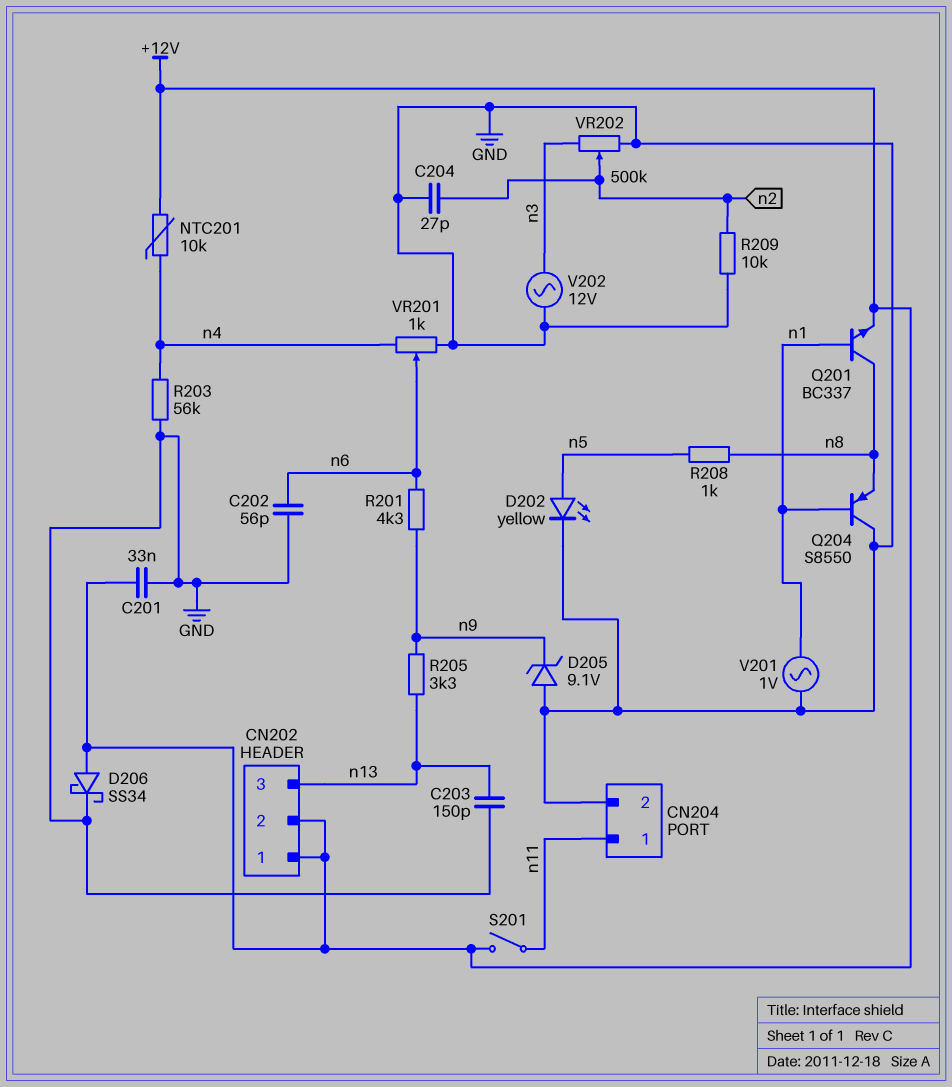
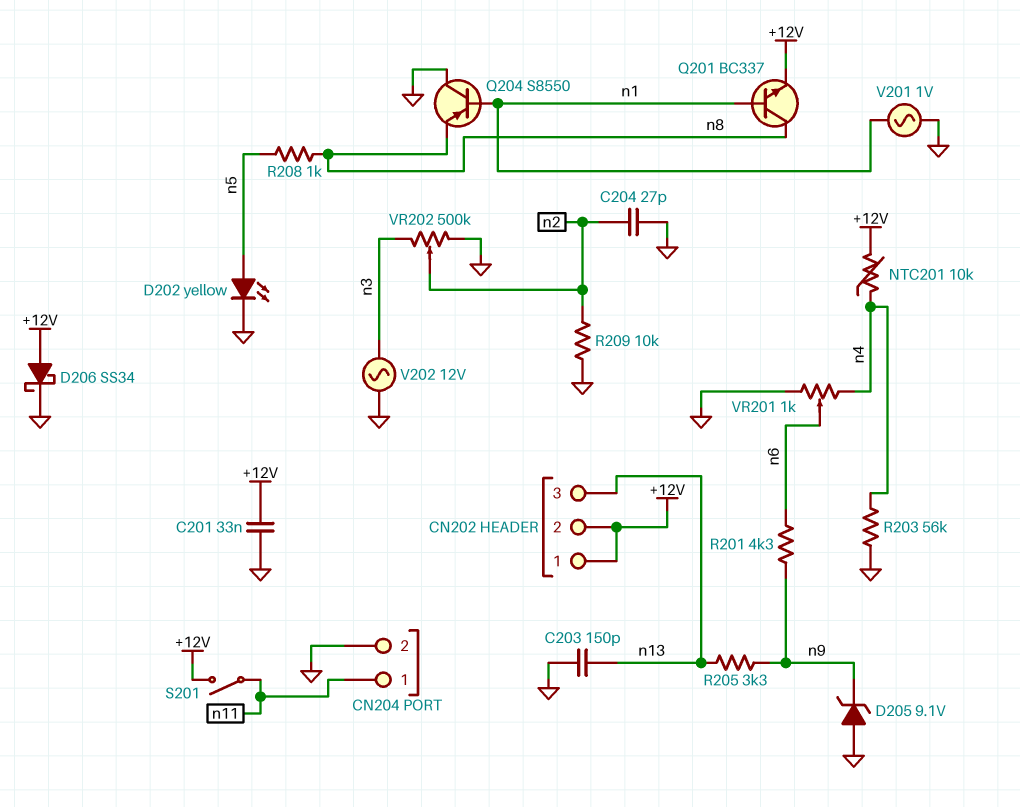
C202: 56pF (GND, n6) -> none

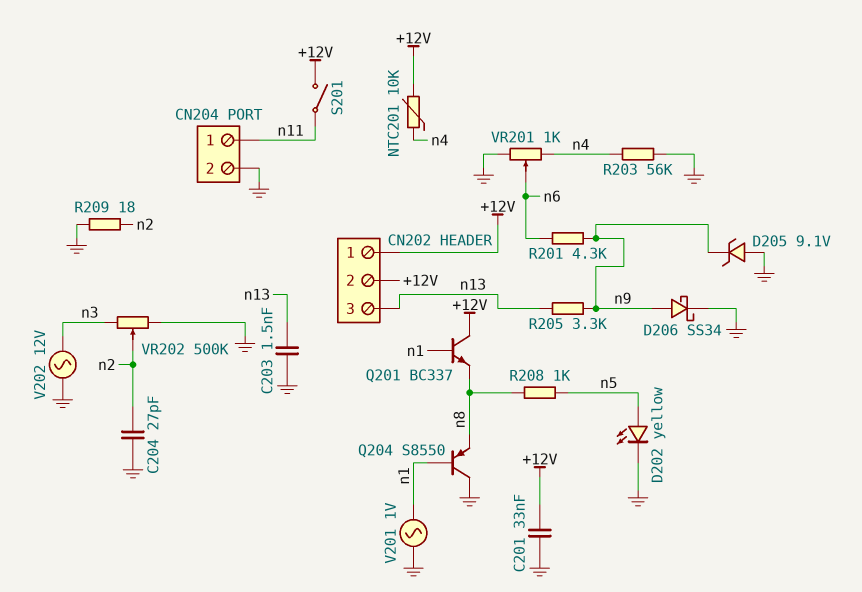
C203: 150pF (GND, n13) -> 1.5nF (GND, n13)
D206: schottky SS34 (A +12V, K GND) -> schottky SS34 (A n9, K GND)
Q201: NPN BC337 (B n1, C n8, E +12V) -> NPN BC337 (B n1, C +12V, E n8)
R209: 10k (GND, n2) -> 18 (GND, n2)

